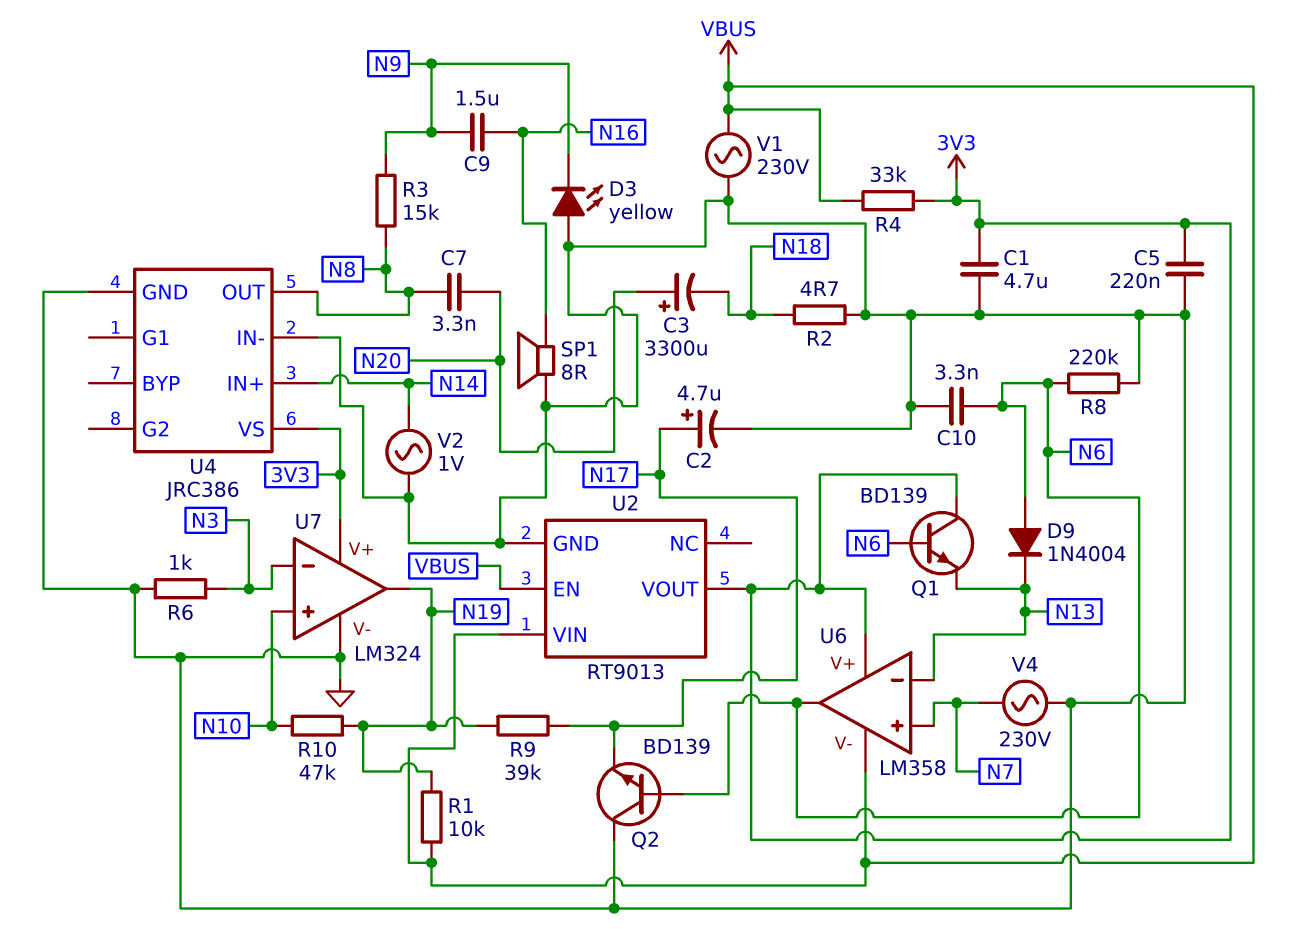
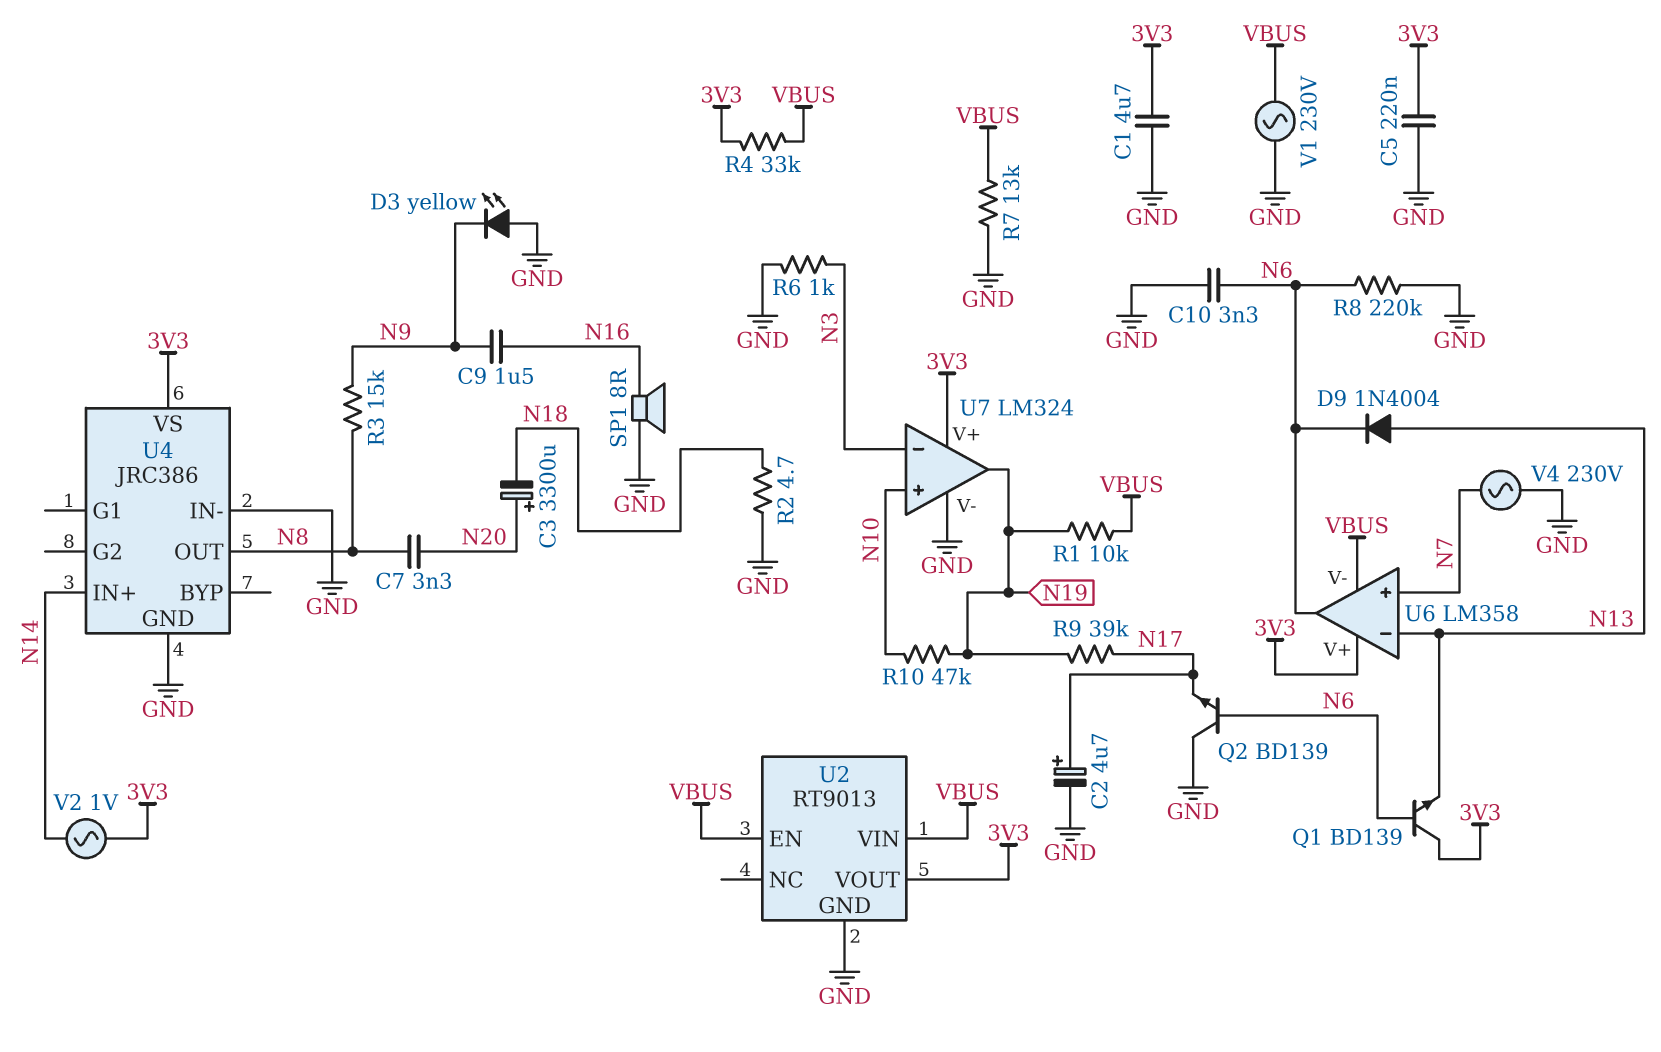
D9: diode 1N4004 (A N6, K N13) -> diode 1N4004 (A N13, K N6)
R7: none -> 13k (GND, VBUS)
V2: AC 1V (GND, N14) -> AC 1V (3V3, N14)

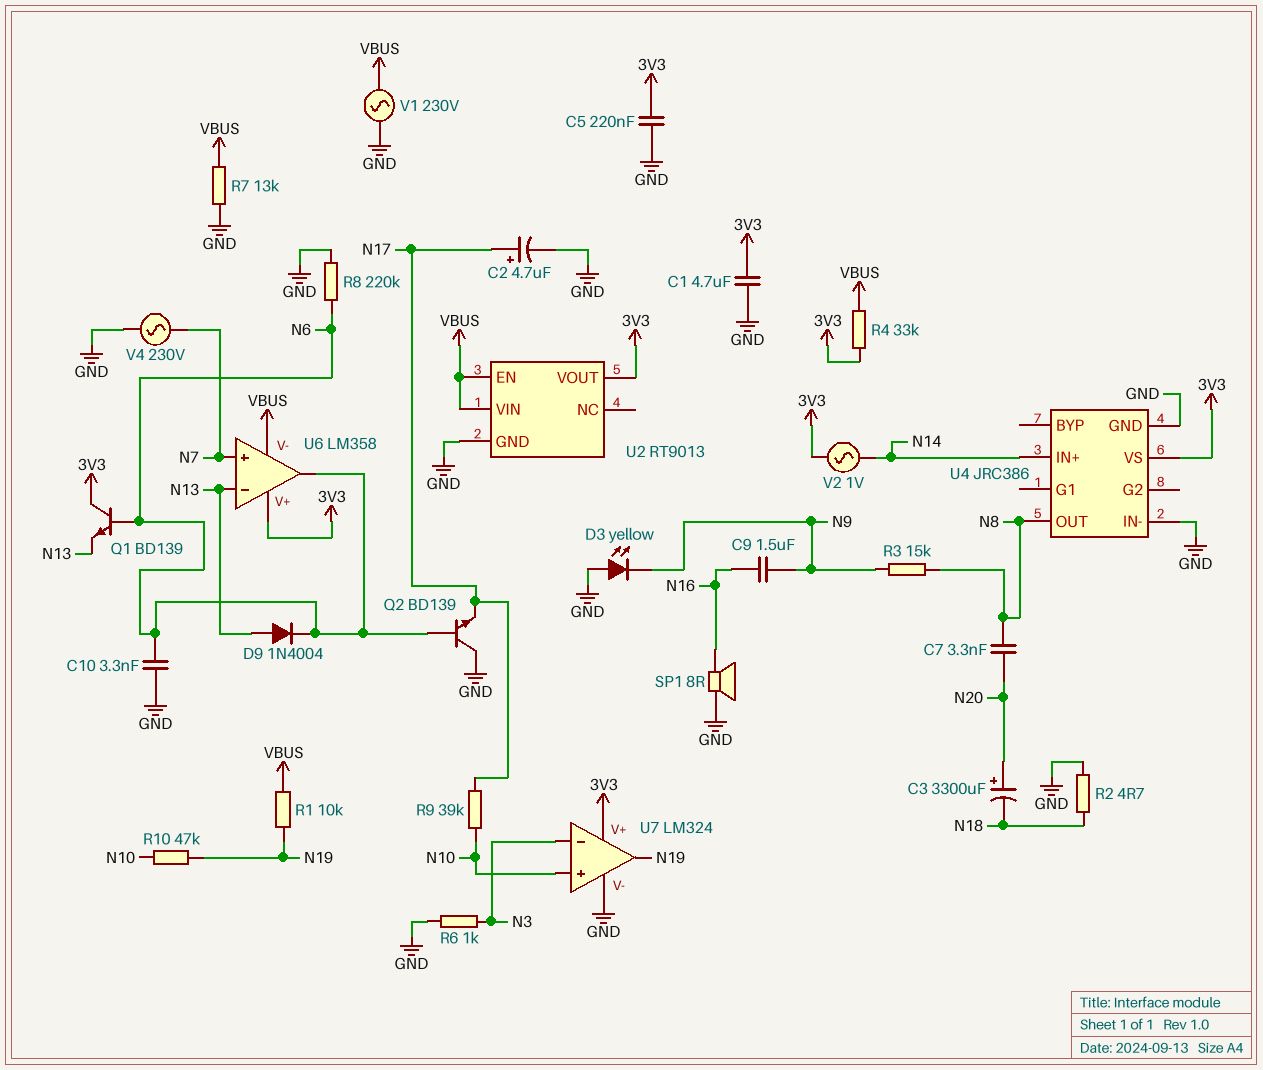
R9: 39k (N17, N19) -> 39k (N10, N17)

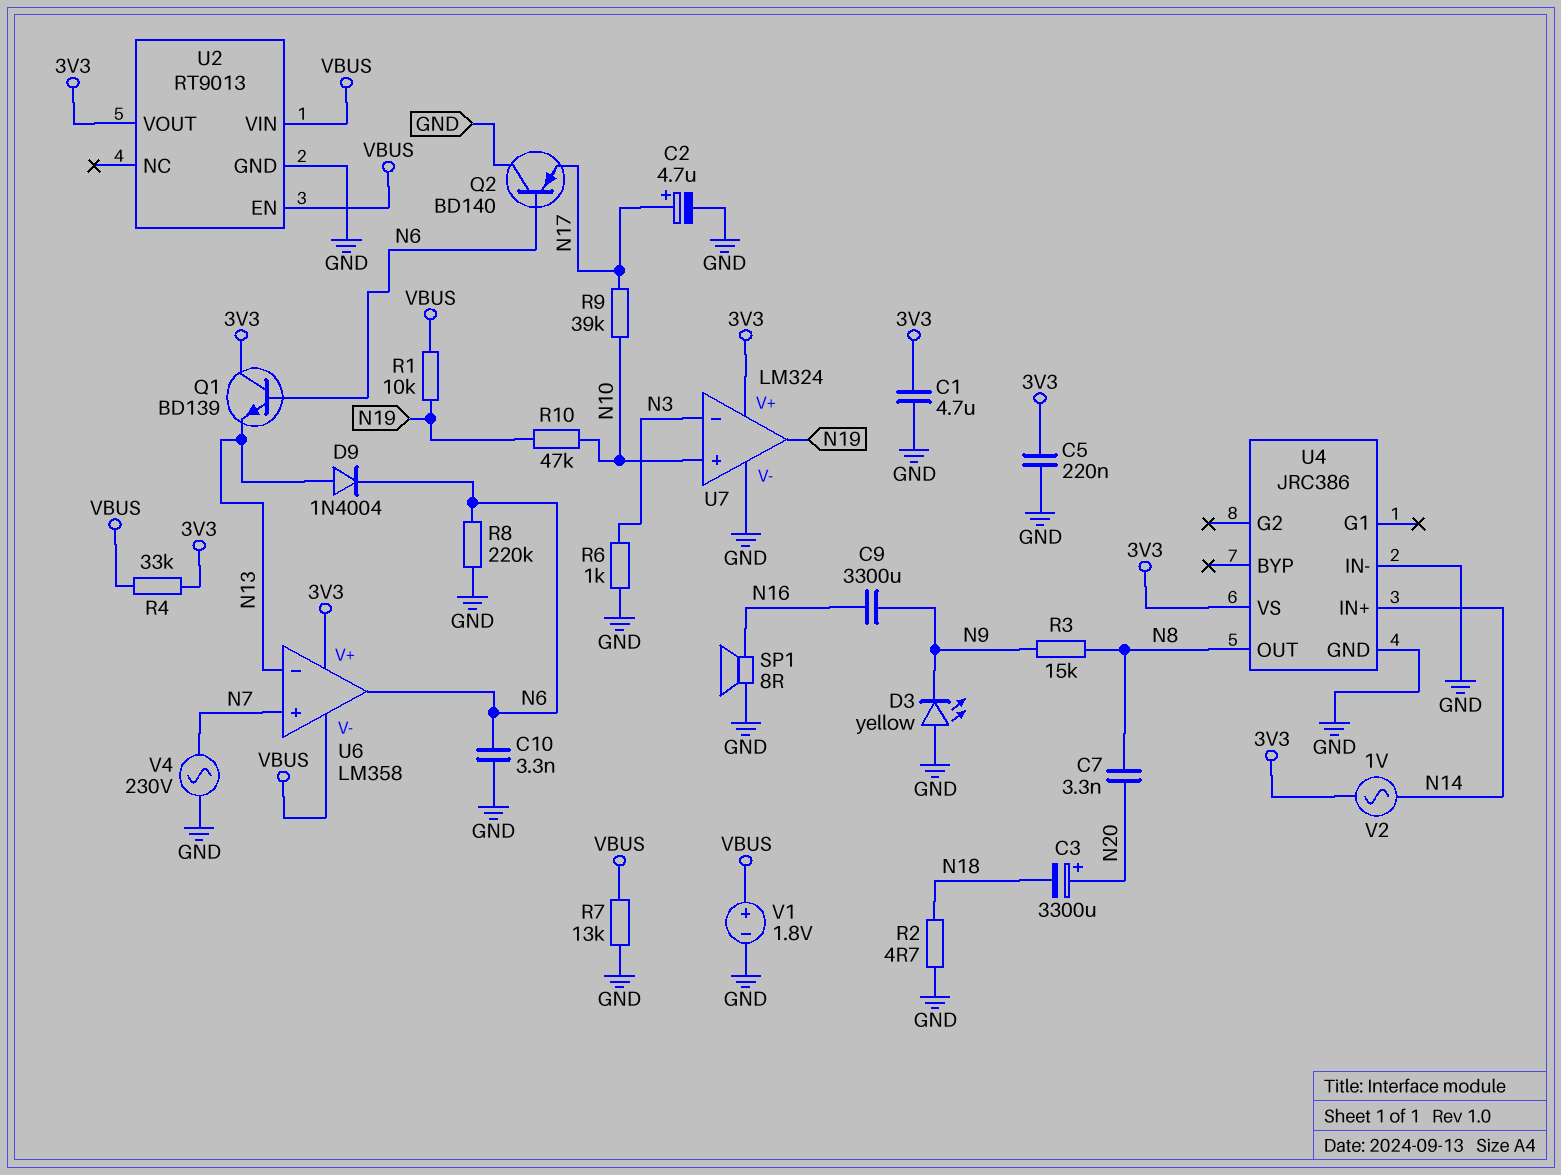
C9: 1.5uF (N9, N16) -> 3300uF (N9, N16)
Q2: NPN BD139 (B N6, C GND, E N17) -> PNP BD140 (B N6, C GND, E N17)
V1: AC 230V (GND, VBUS) -> 1.8V (plus VBUS, minus GND)

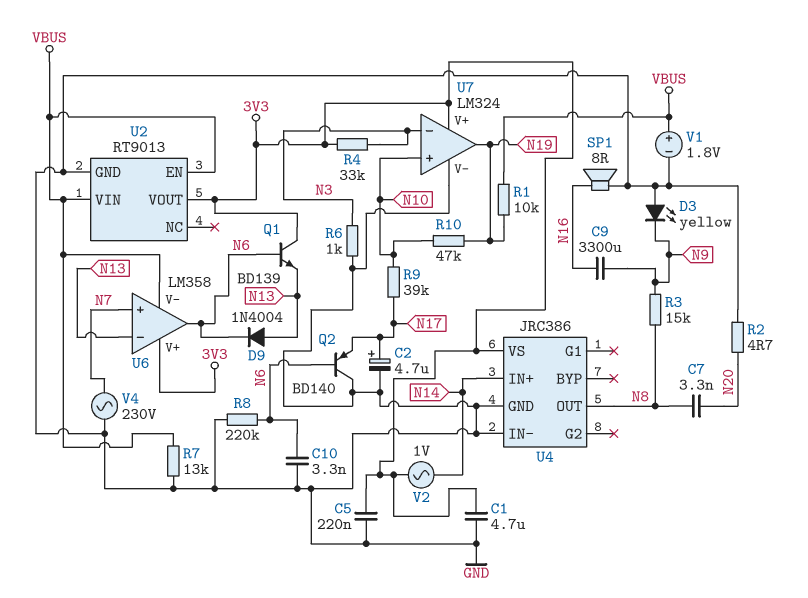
C3: 3300uF (plus N20, minus N18) -> none
R2: 4.7 (GND, N18) -> 4.7 (GND, N20)
R4: 33k (3V3, VBUS) -> 33k (3V3, N3)

